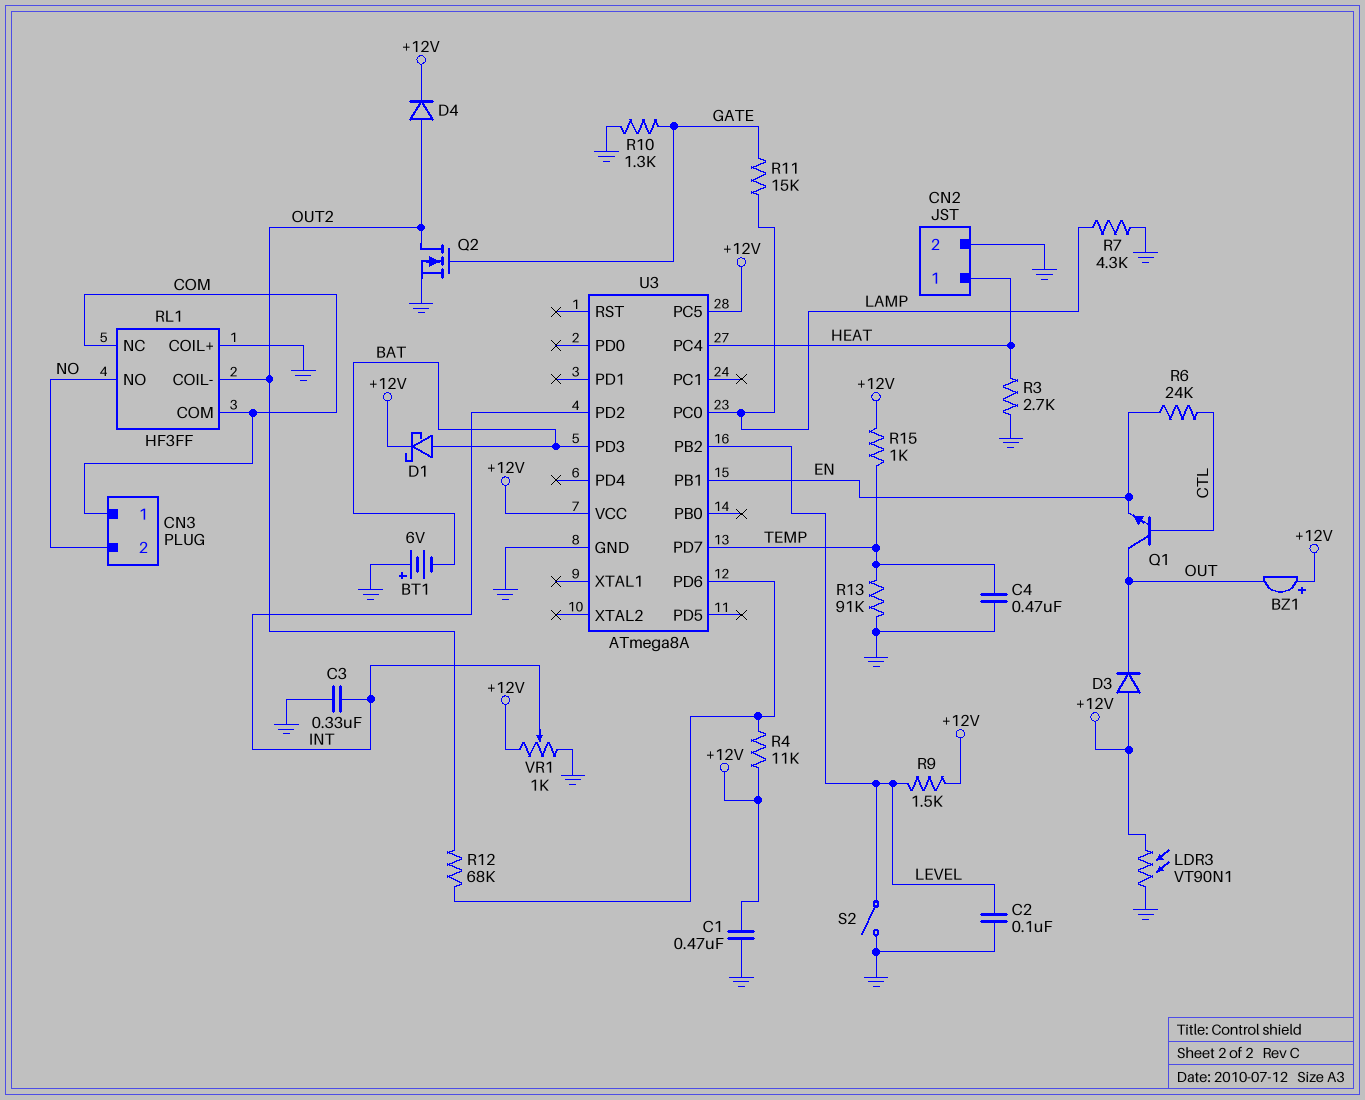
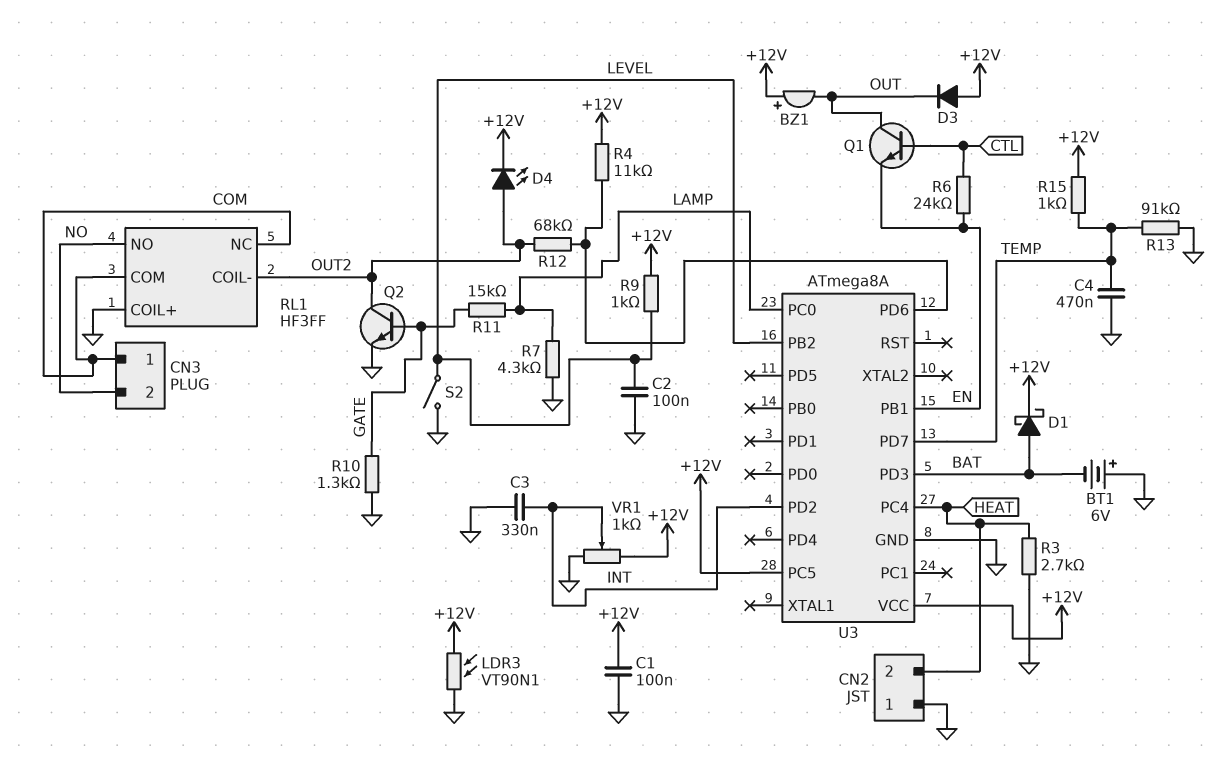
C1: 470nF (+12V, GND) -> 100nF (+12V, GND)
CN2 pin 1: HEAT -> GND
CN2 pin 2: GND -> HEAT
D4: diode (A OUT2, K +12V) -> LED (A OUT2, K +12V)
Q2: NMOS (G GATE, D OUT2, S GND) -> NPN (B GATE, C OUT2, E GND)
R9: 1.5k (+12V, LEVEL) -> 1k (+12V, LEVEL)

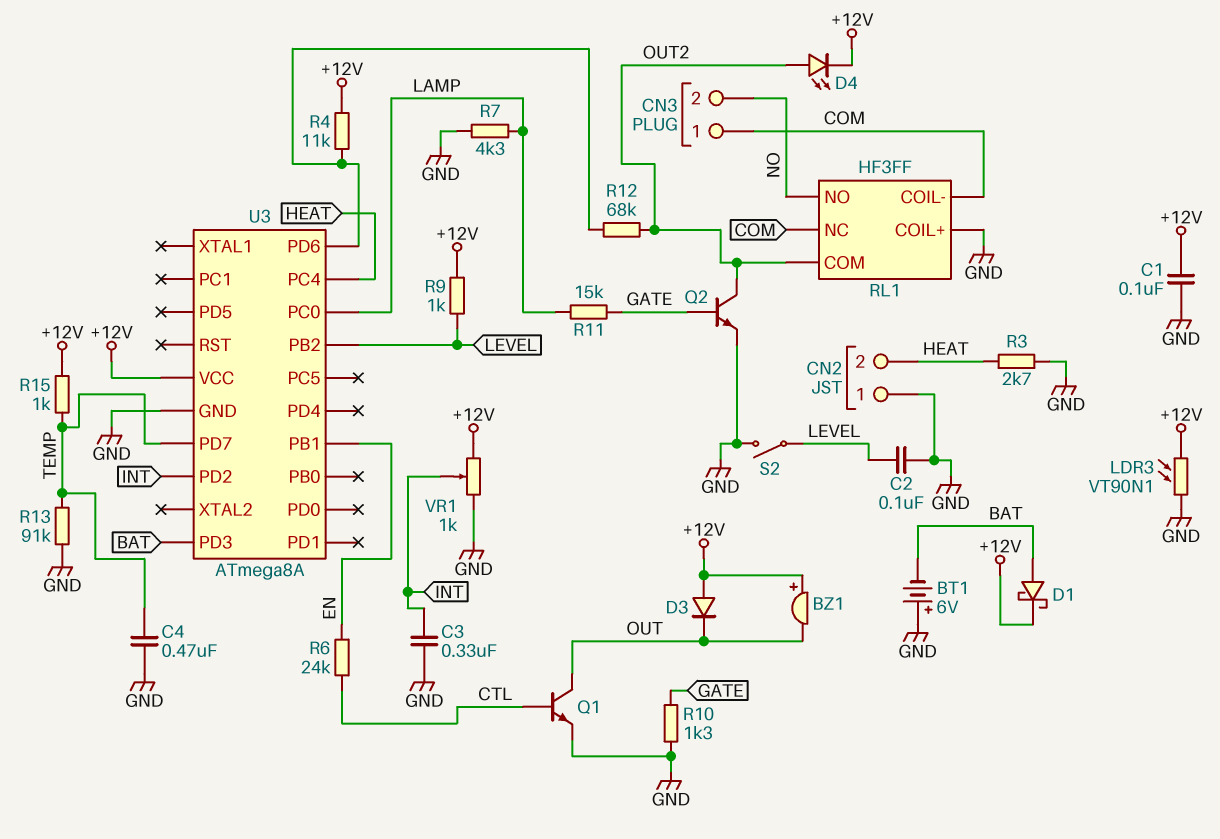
Q1: NPN (B CTL, C OUT, E EN) -> NPN (B CTL, C OUT, E GND)
RL1 pin COIL-: OUT2 -> COM
RL1 pin COM: COM -> OUT2
U3 pin PC5: +12V -> none

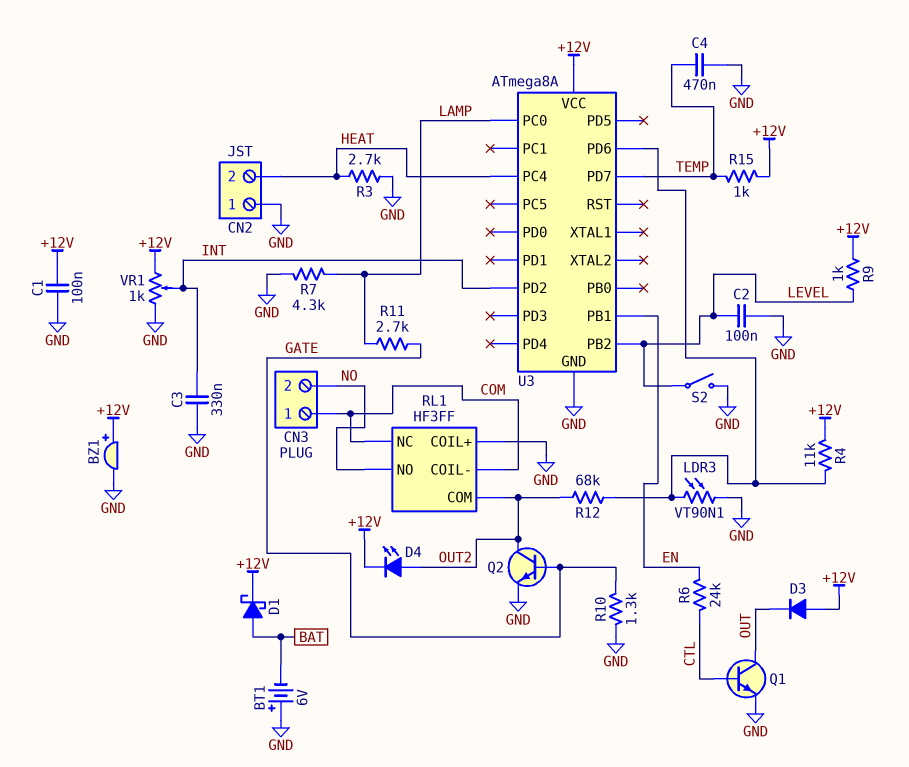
BZ1: buzzer (plus +12V, minus OUT) -> buzzer (plus +12V, minus GND)
LDR3: VT90N1 (+12V, GND) -> VT90N1 (GND, U3/PD6)
R11: 15k (GATE, LAMP) -> 2.7k (GATE, LAMP)
R13: 91k (GND, TEMP) -> none
U3 pin PD3: BAT -> none

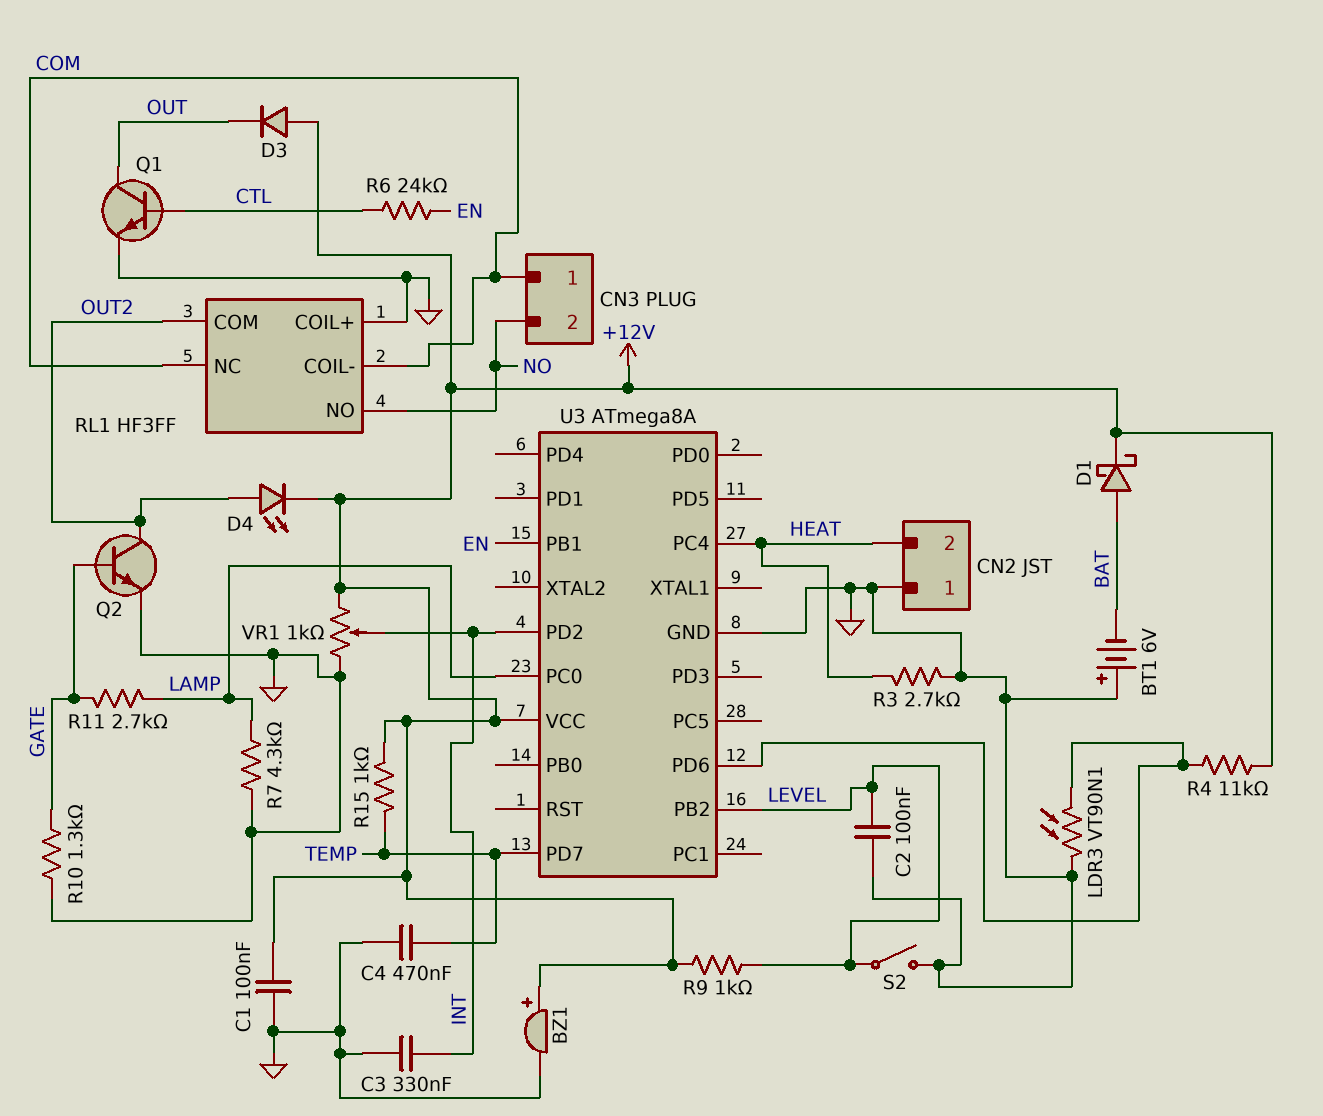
R12: 68k (OUT2, U3/PD6) -> none

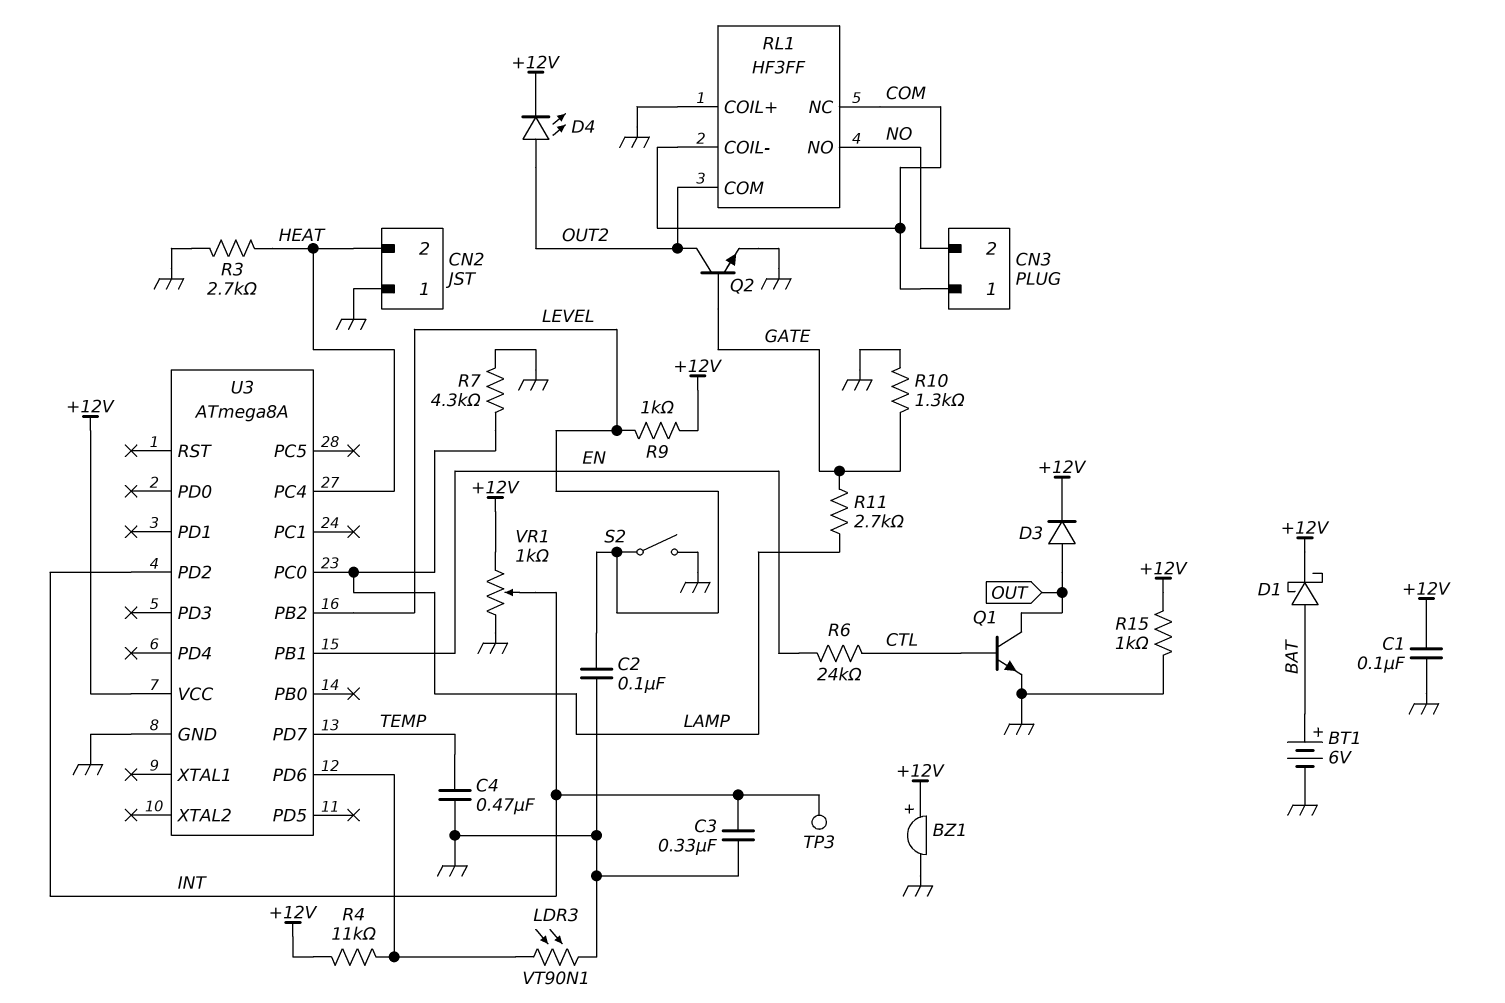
BT1: 6V (plus GND, minus BAT) -> 6V (plus BAT, minus GND)
D3: diode (A +12V, K OUT) -> diode (A OUT, K +12V)
R15: 1k (+12V, TEMP) -> 1k (+12V, GND)
TP3: none -> test point (INT)

